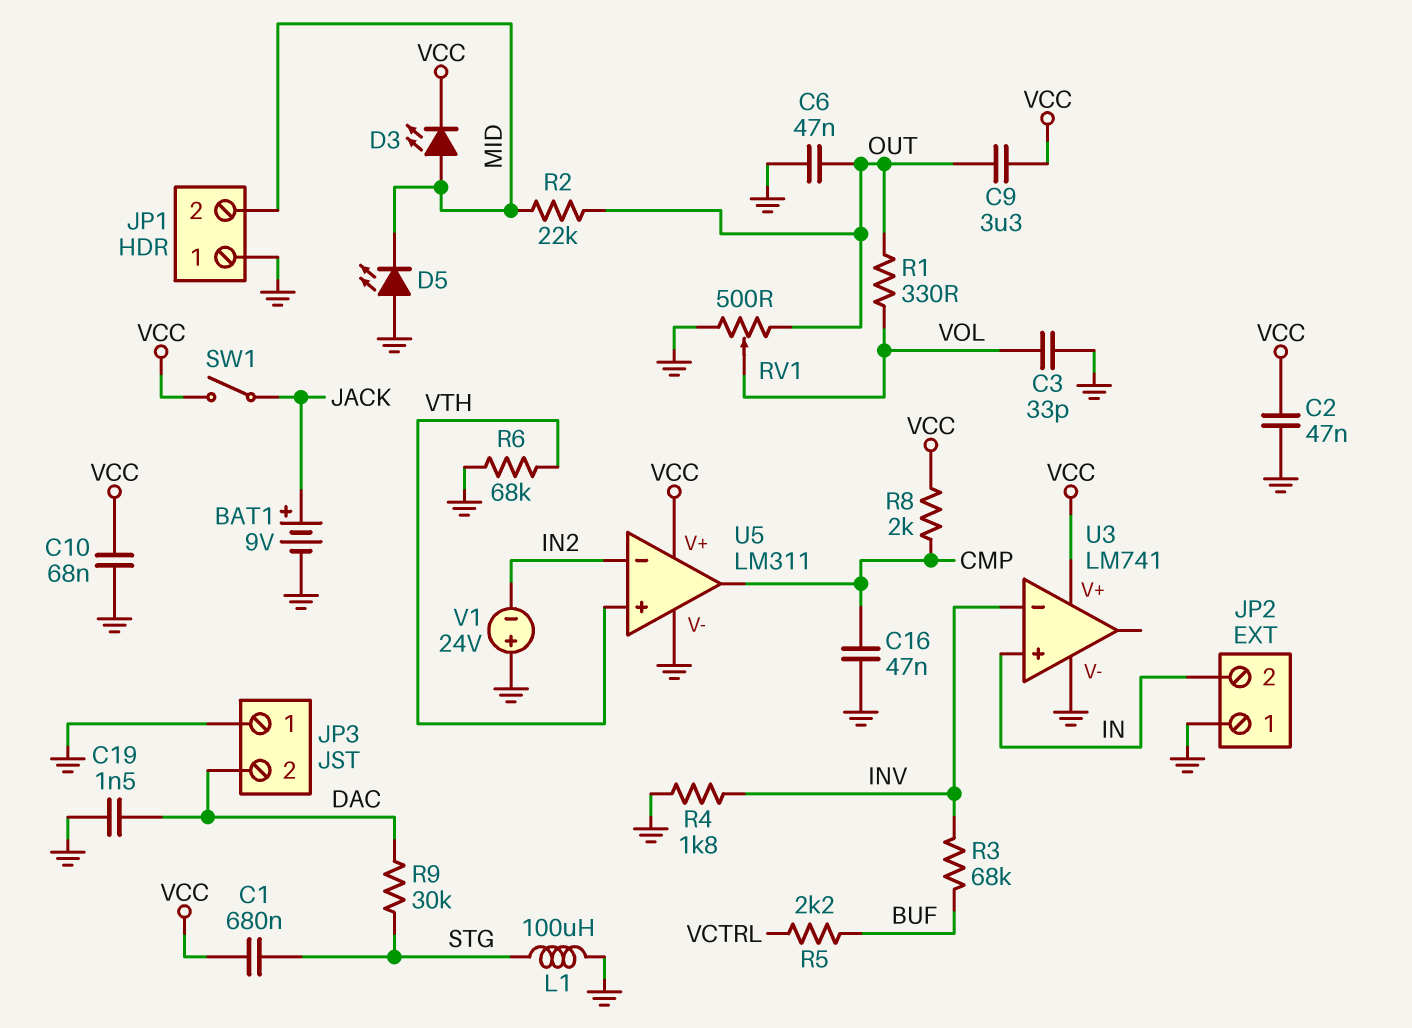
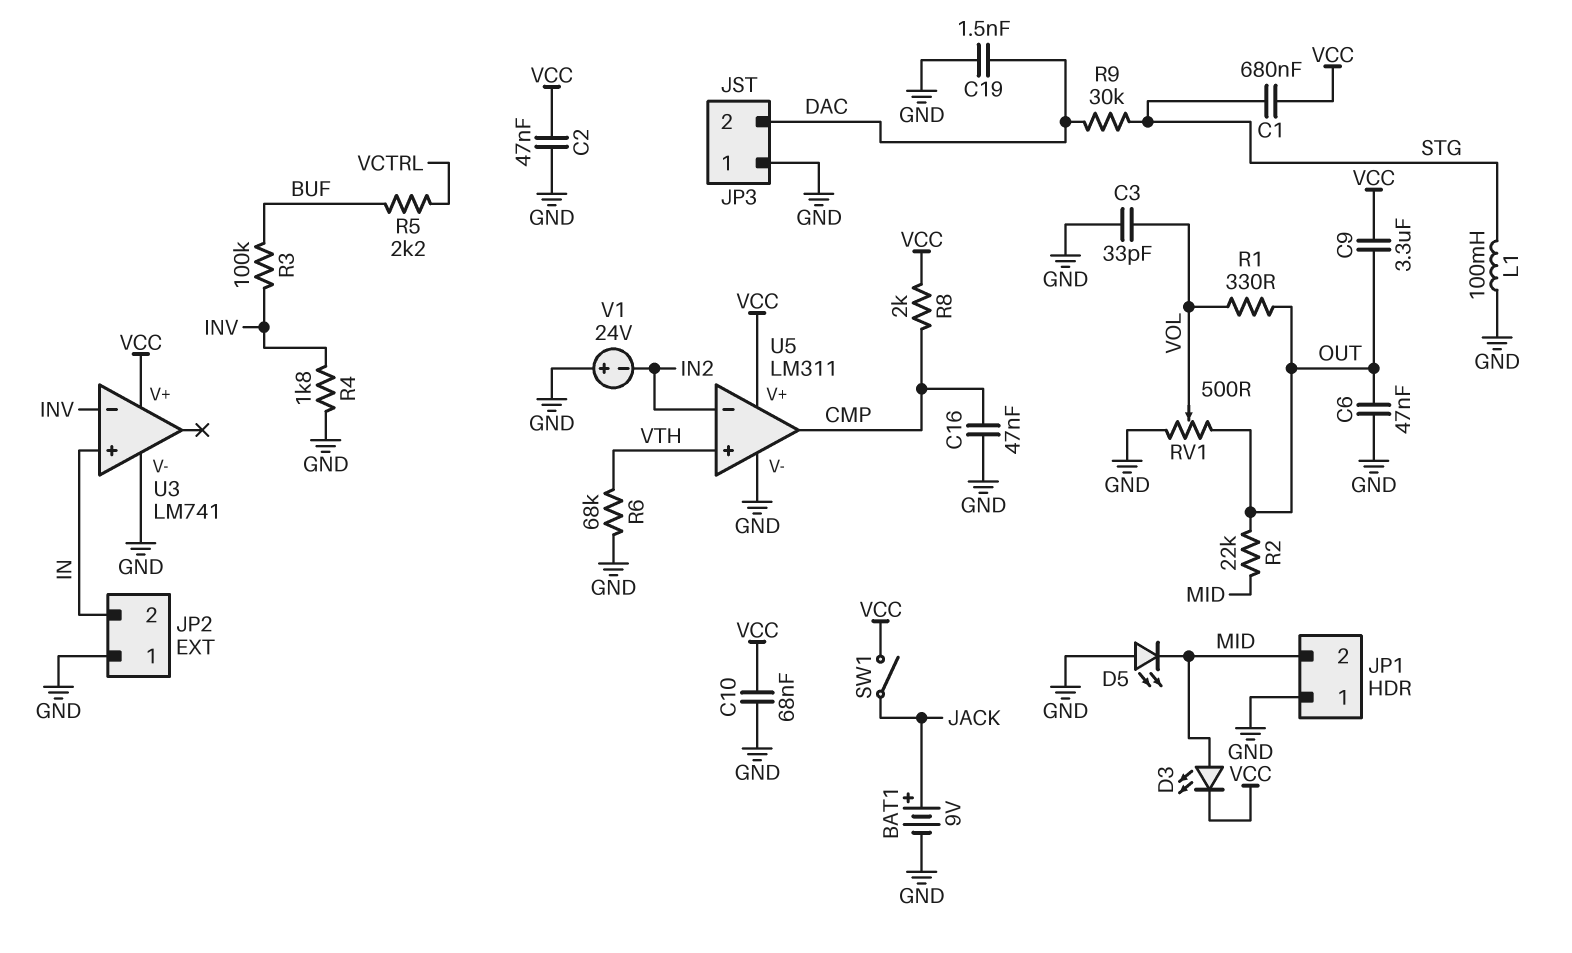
L1: 100uH (GND, STG) -> 100mH (GND, STG)
R3: 68k (BUF, INV) -> 100k (BUF, INV)

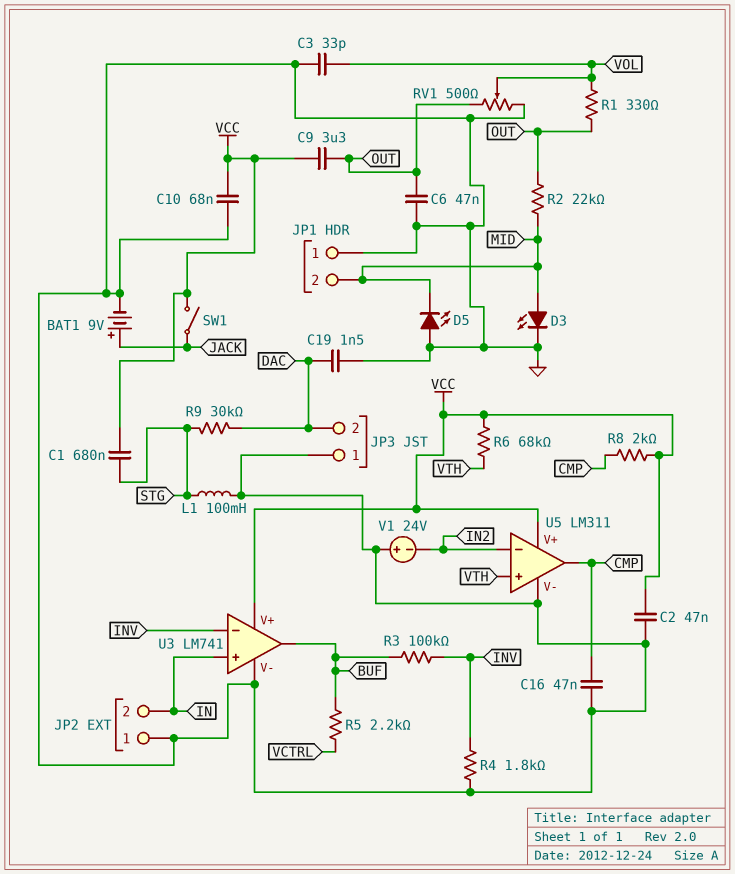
D3: LED (A MID, K VCC) -> LED (A MID, K GND)
R6: 68k (GND, VTH) -> 68k (VCC, VTH)
U3 pin out: none -> BUF

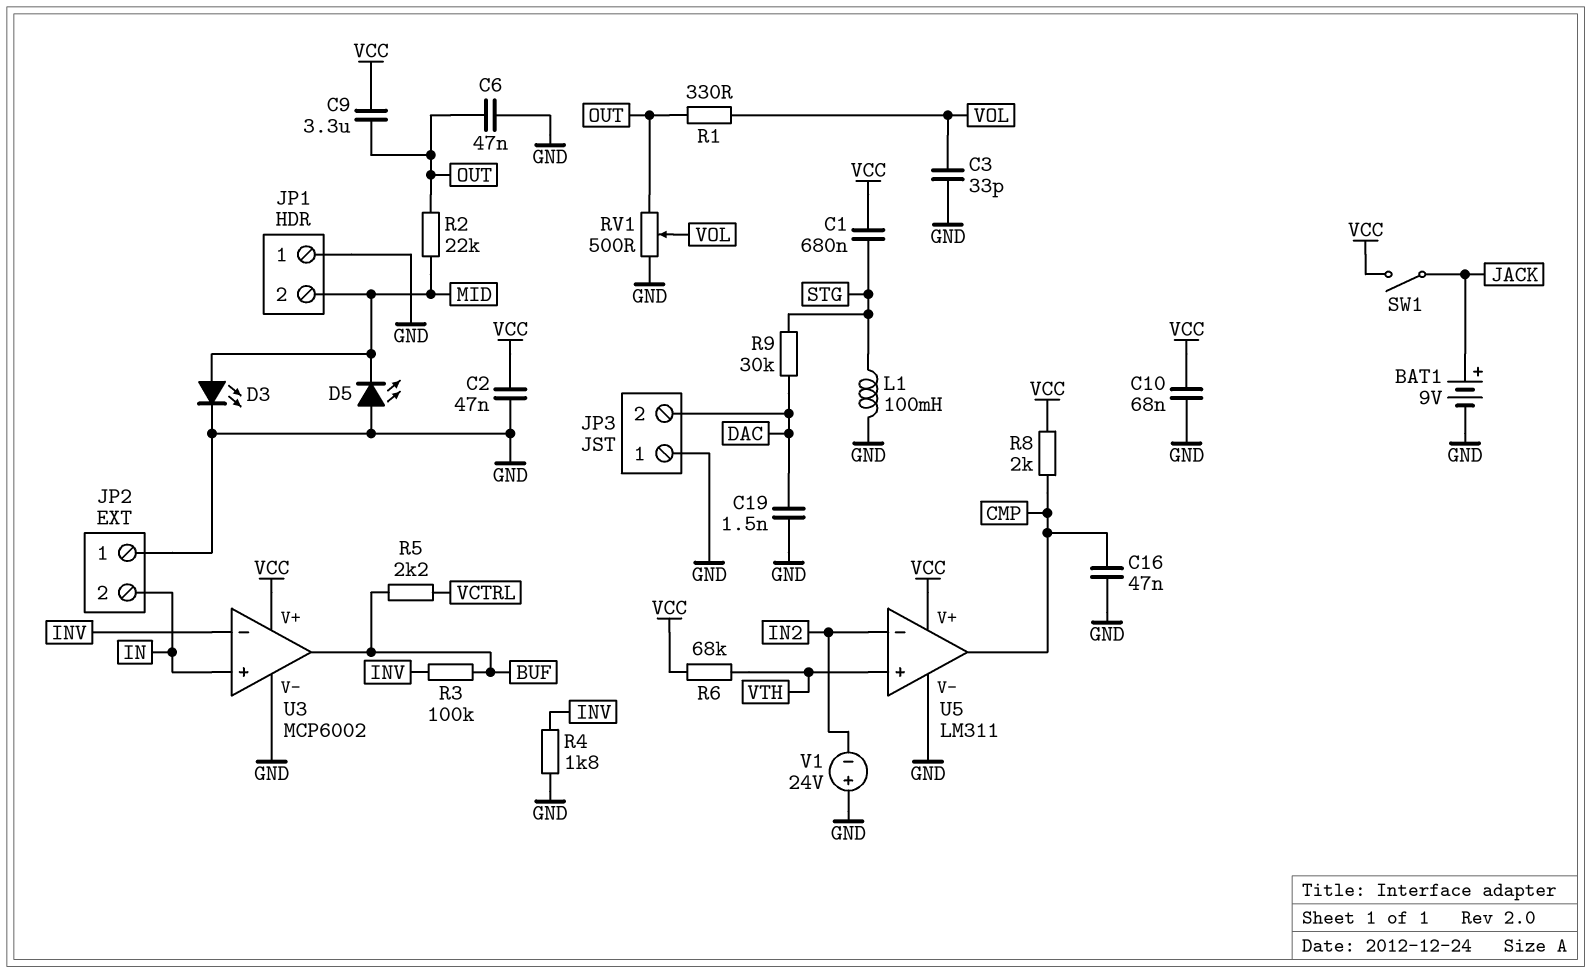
U3: LM741 -> MCP6002

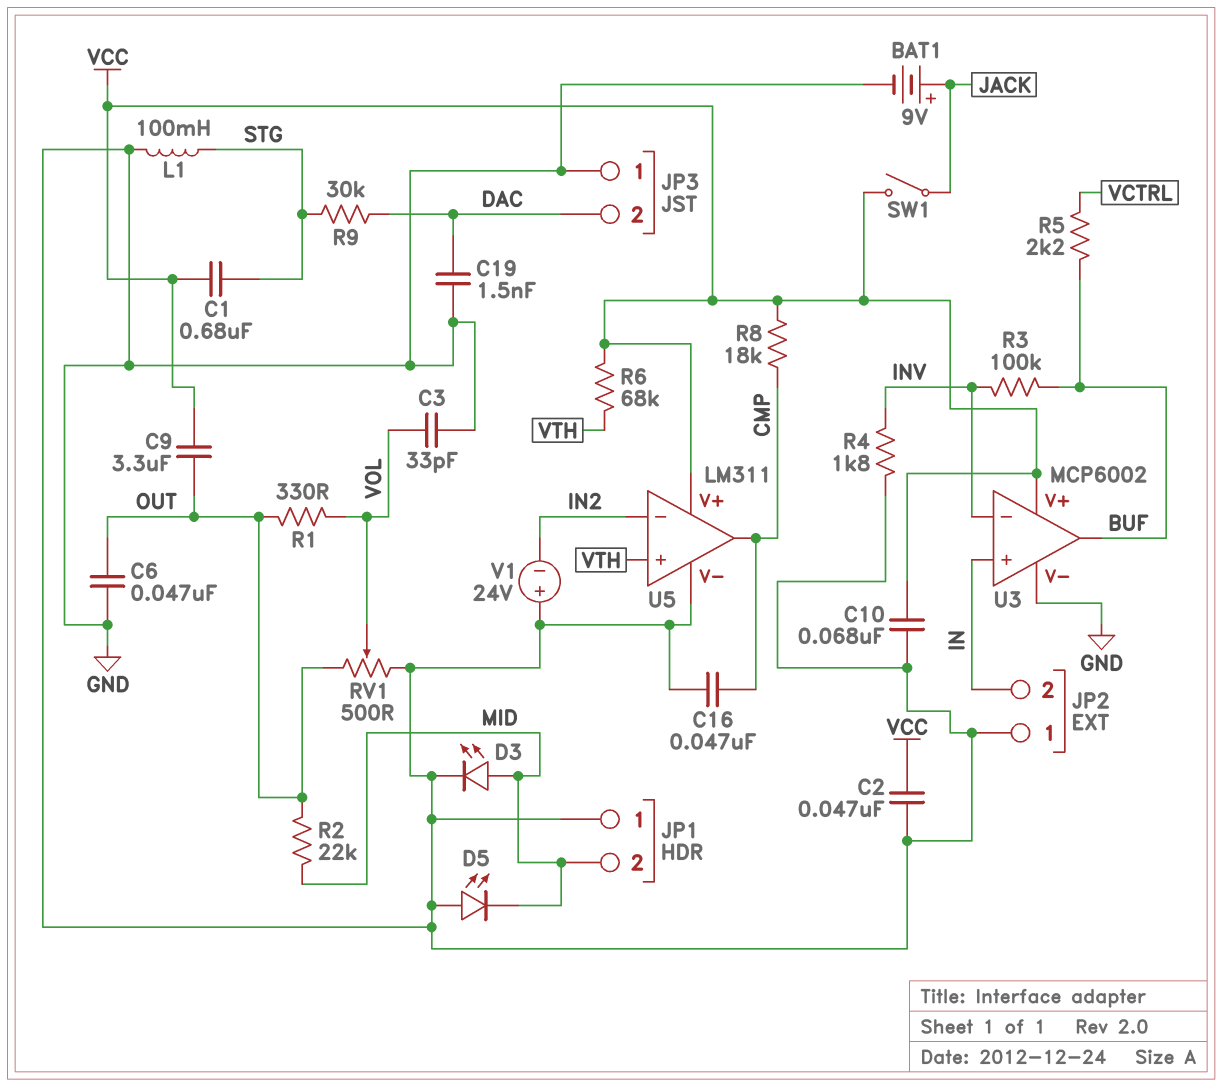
R8: 2k (CMP, VCC) -> 18k (CMP, VCC)

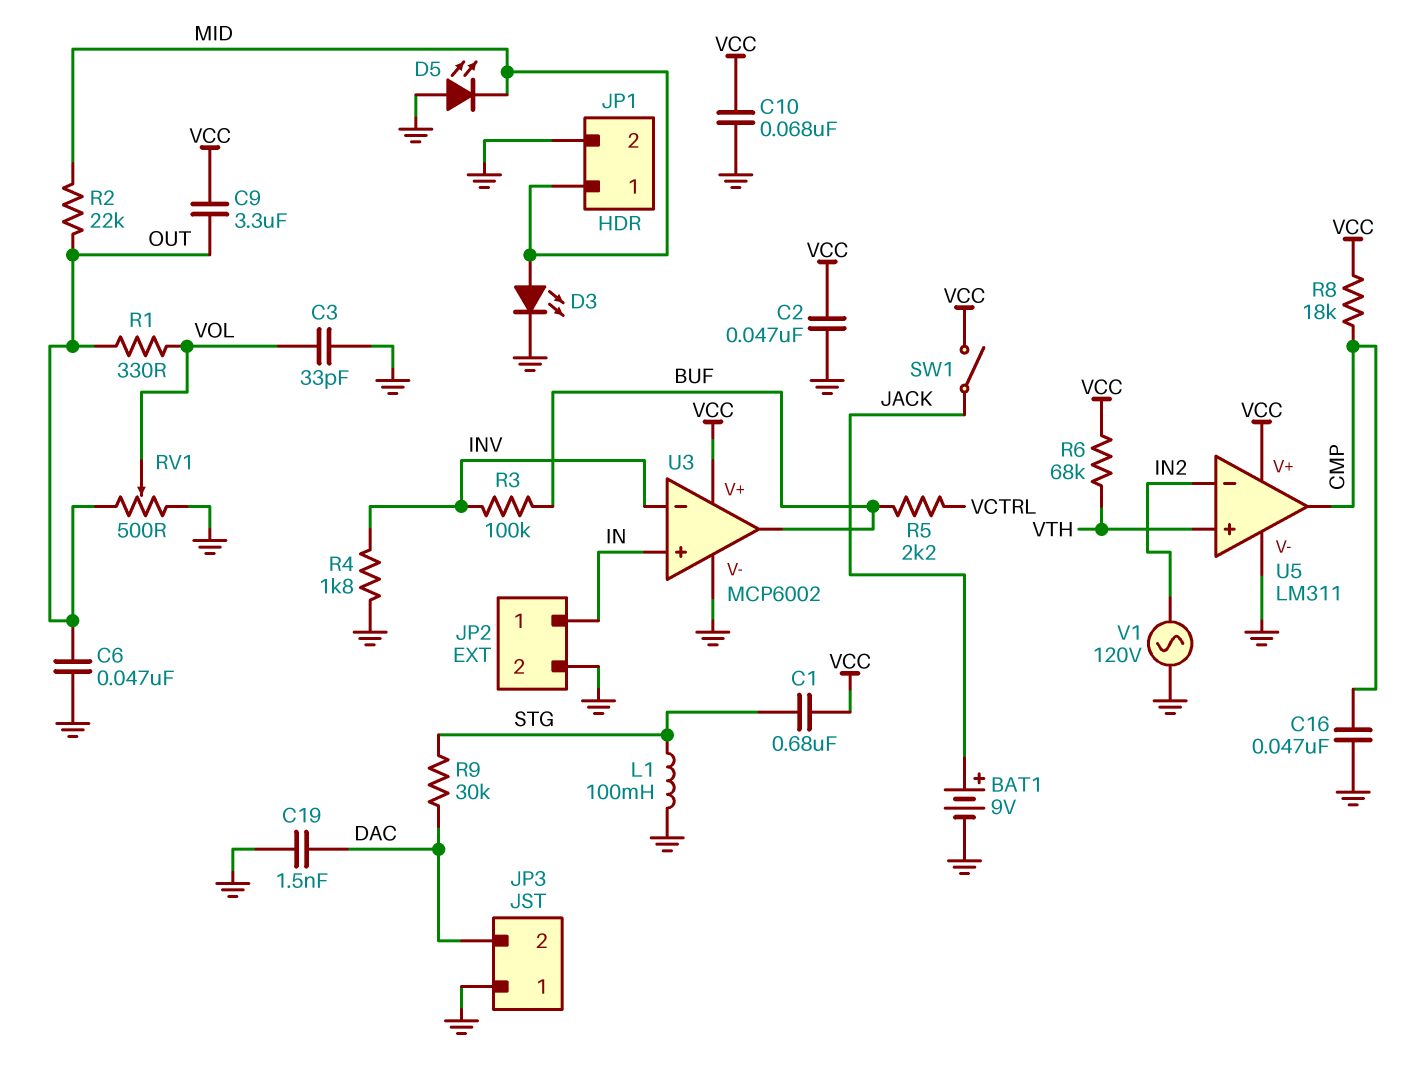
JP1 pin 1: GND -> MID
JP1 pin 2: MID -> GND
JP2 pin 1: GND -> IN
JP2 pin 2: IN -> GND
V1: 24V (plus GND, minus IN2) -> AC 120V (GND, IN2)

